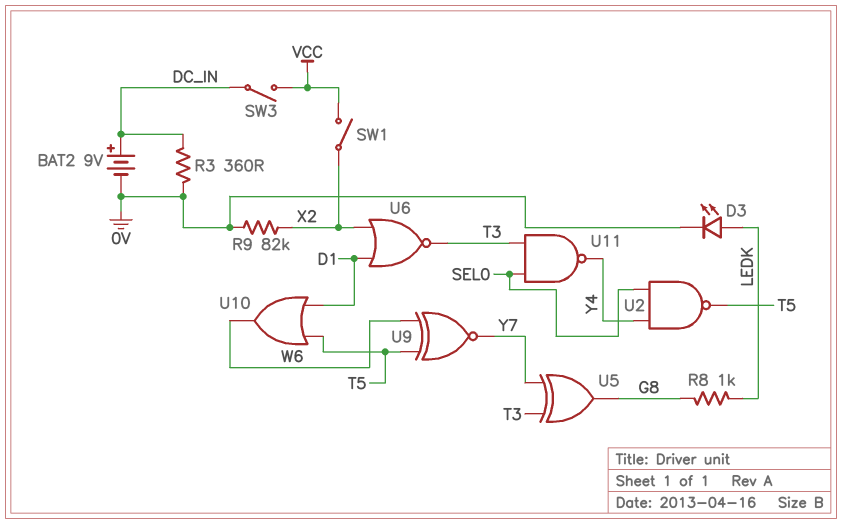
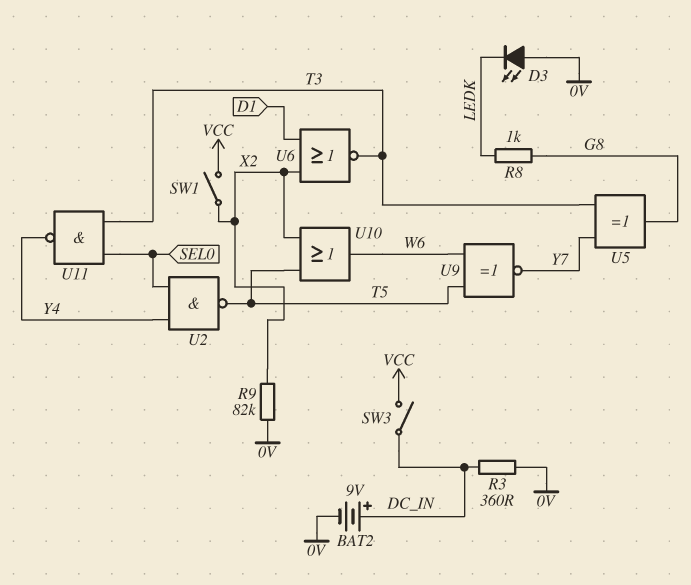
D3: LED (A LEDK, K 0V) -> LED (A 0V, K LEDK)
U10: OR (in D1, in T5, out W6) -> OR (in T5, in X2, out W6)

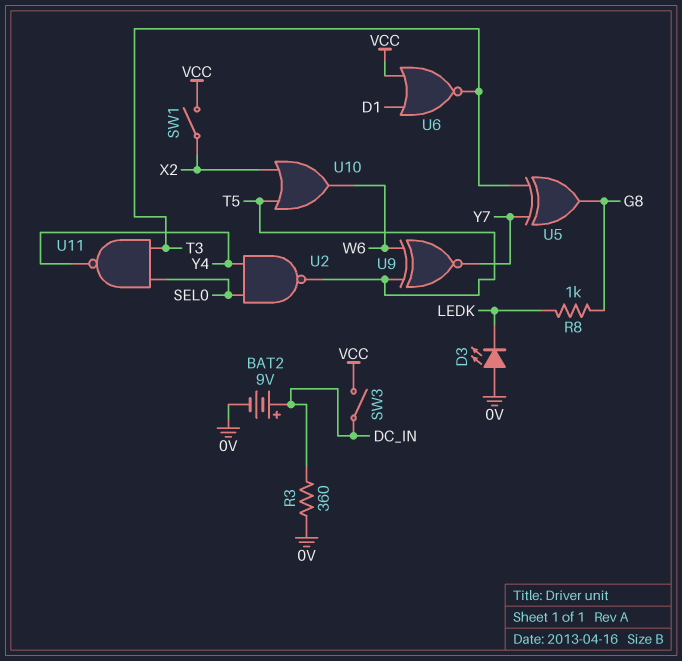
R9: 82k (0V, X2) -> none
U6: NOR (in D1, in X2, out T3) -> NOR (in D1, in VCC, out T3)

